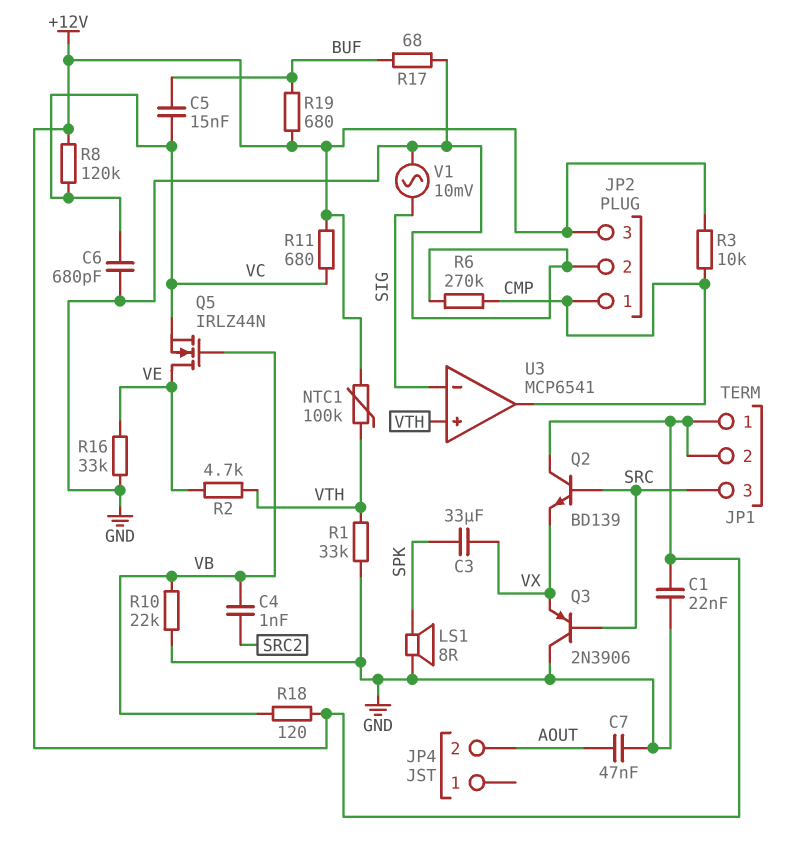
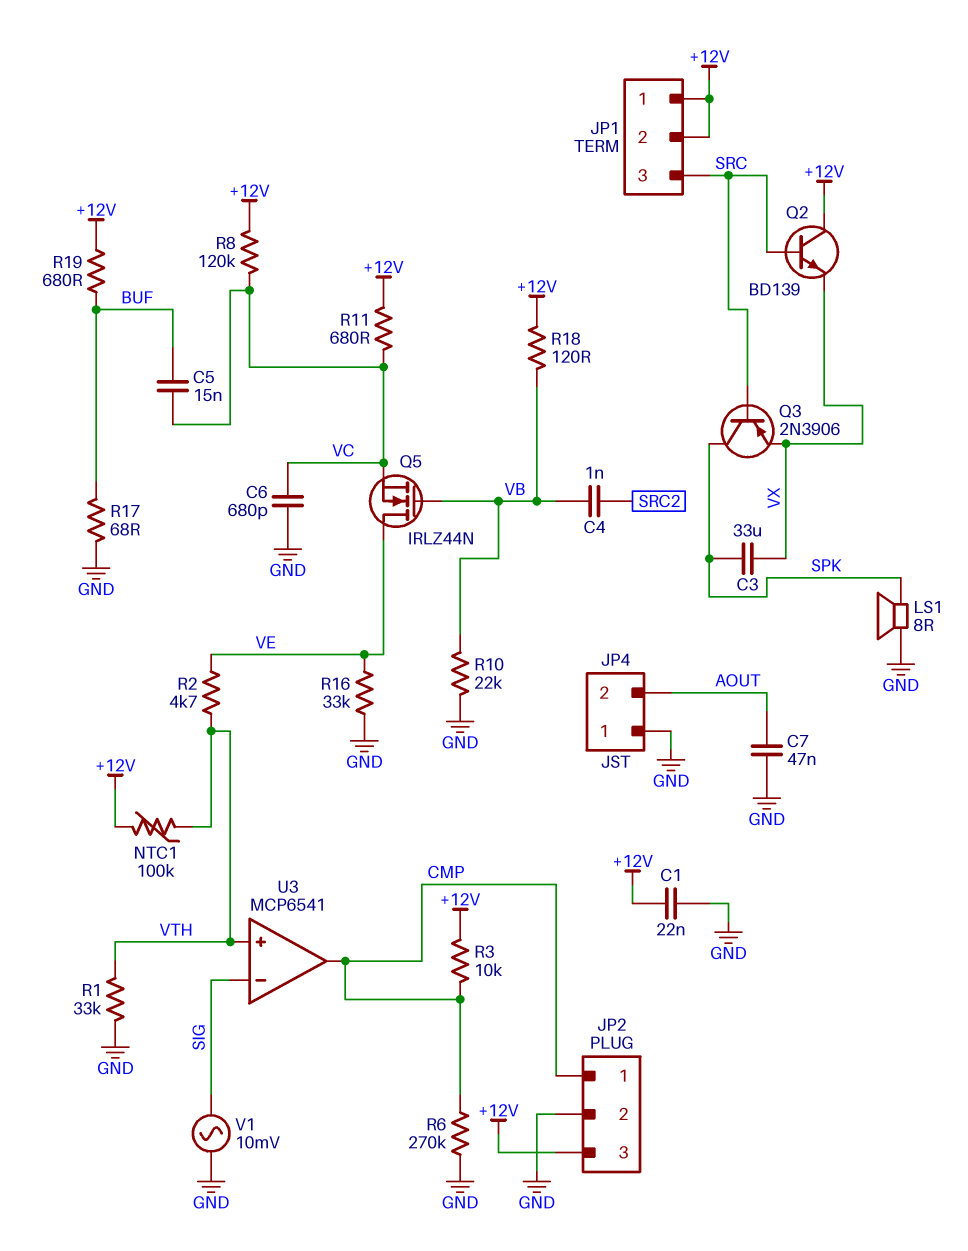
JP4 pin 1: none -> GND
Q3: PNP 2N3906 (B SRC, C GND, E VX) -> PNP 2N3906 (B SRC, C SPK, E VX)

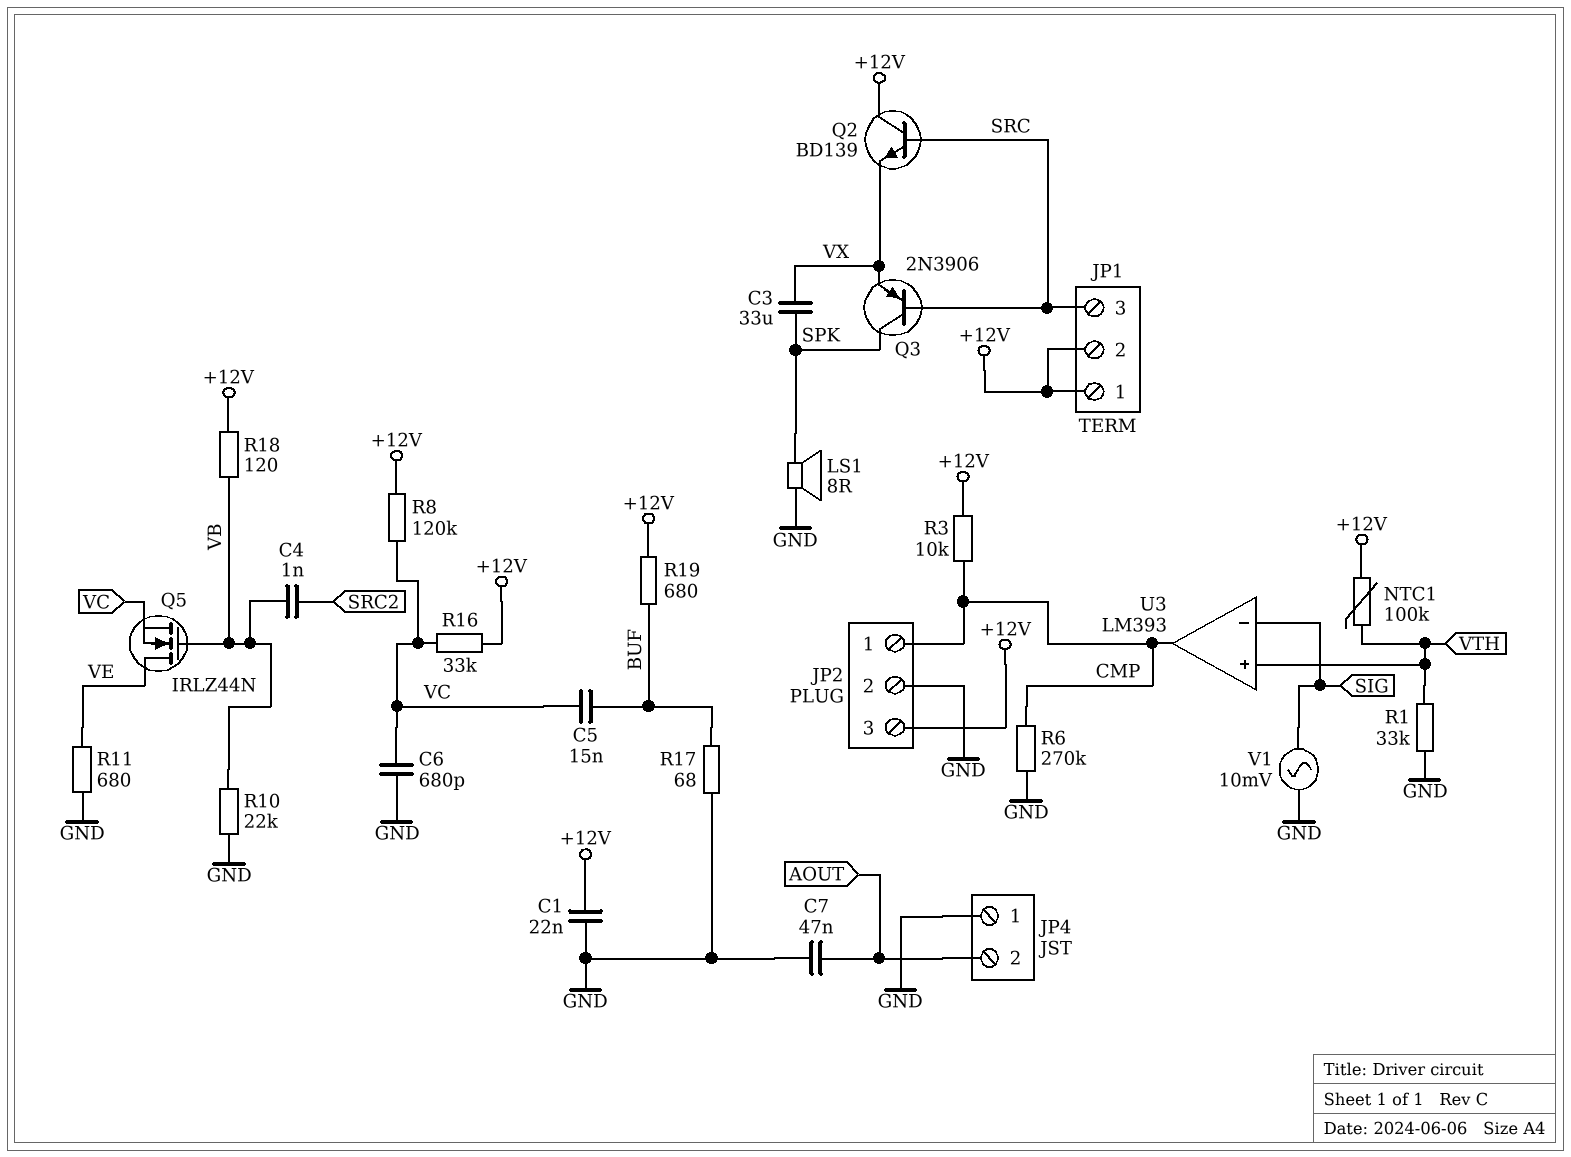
R2: 4.7k (VE, VTH) -> none
R11: 680 (+12V, VC) -> 680 (GND, VE)
R16: 33k (GND, VE) -> 33k (+12V, VC)
U3: MCP6541 -> LM393

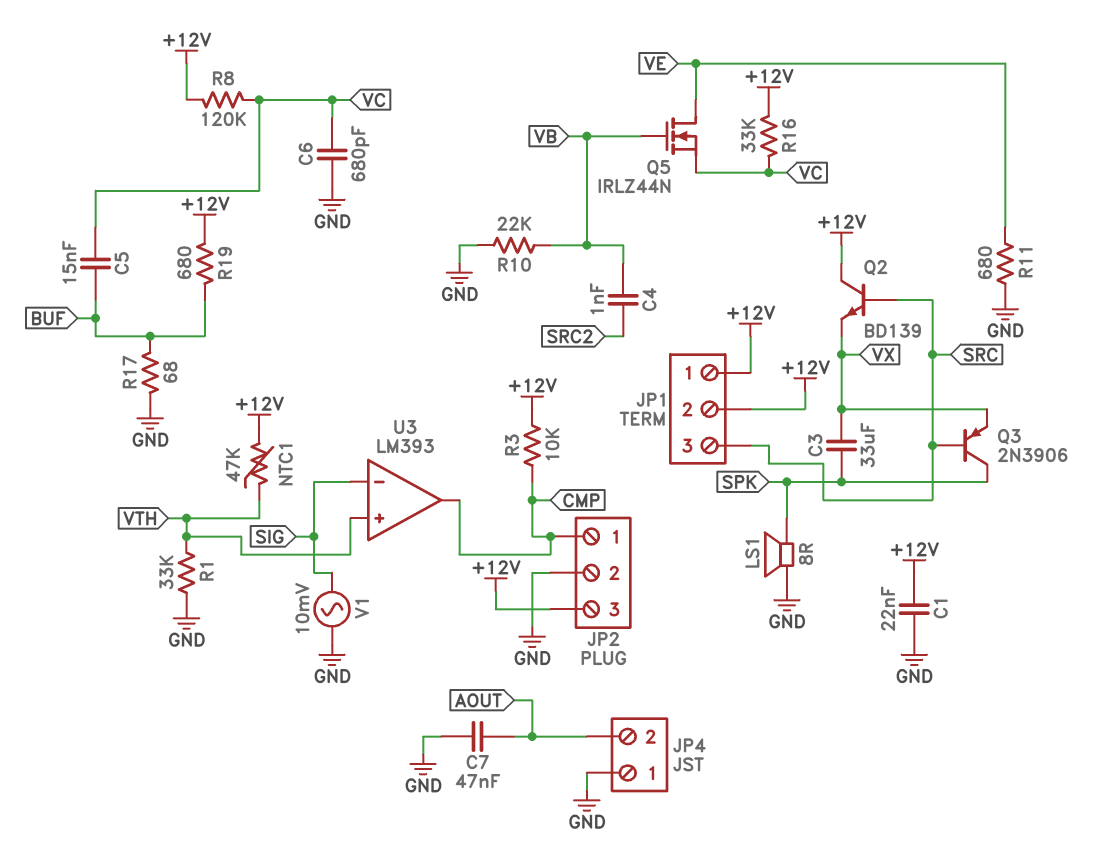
NTC1: 100k (+12V, VTH) -> 47k (+12V, VTH)
R6: 270k (CMP, GND) -> none
R18: 120 (+12V, VB) -> none

